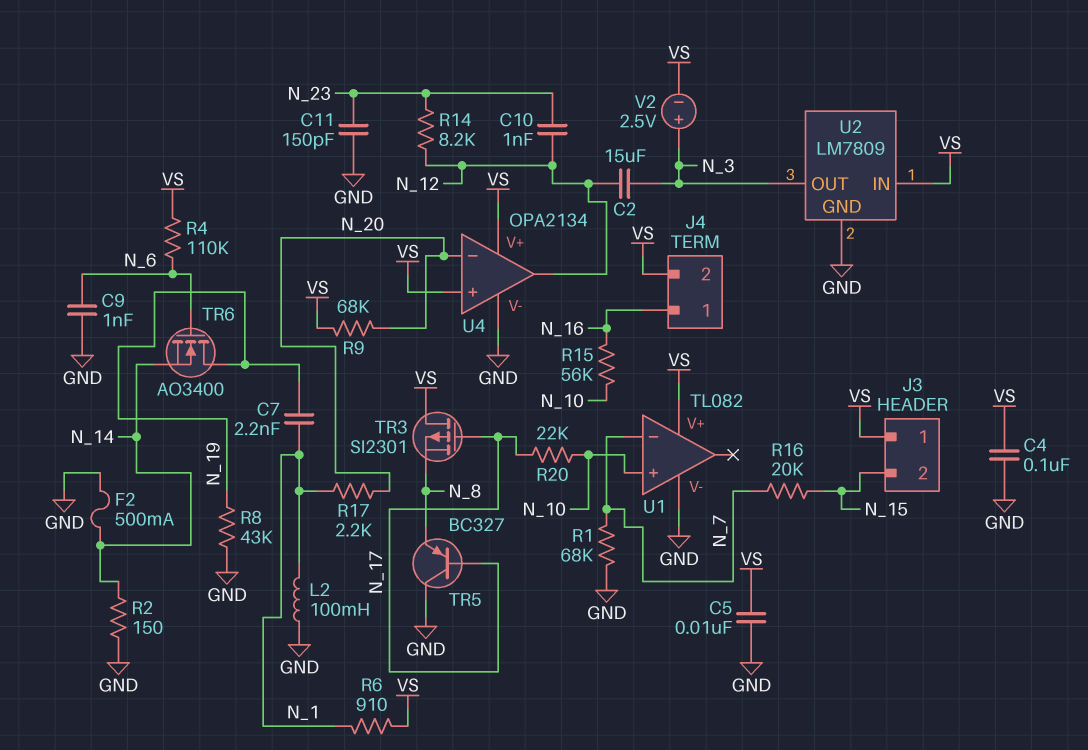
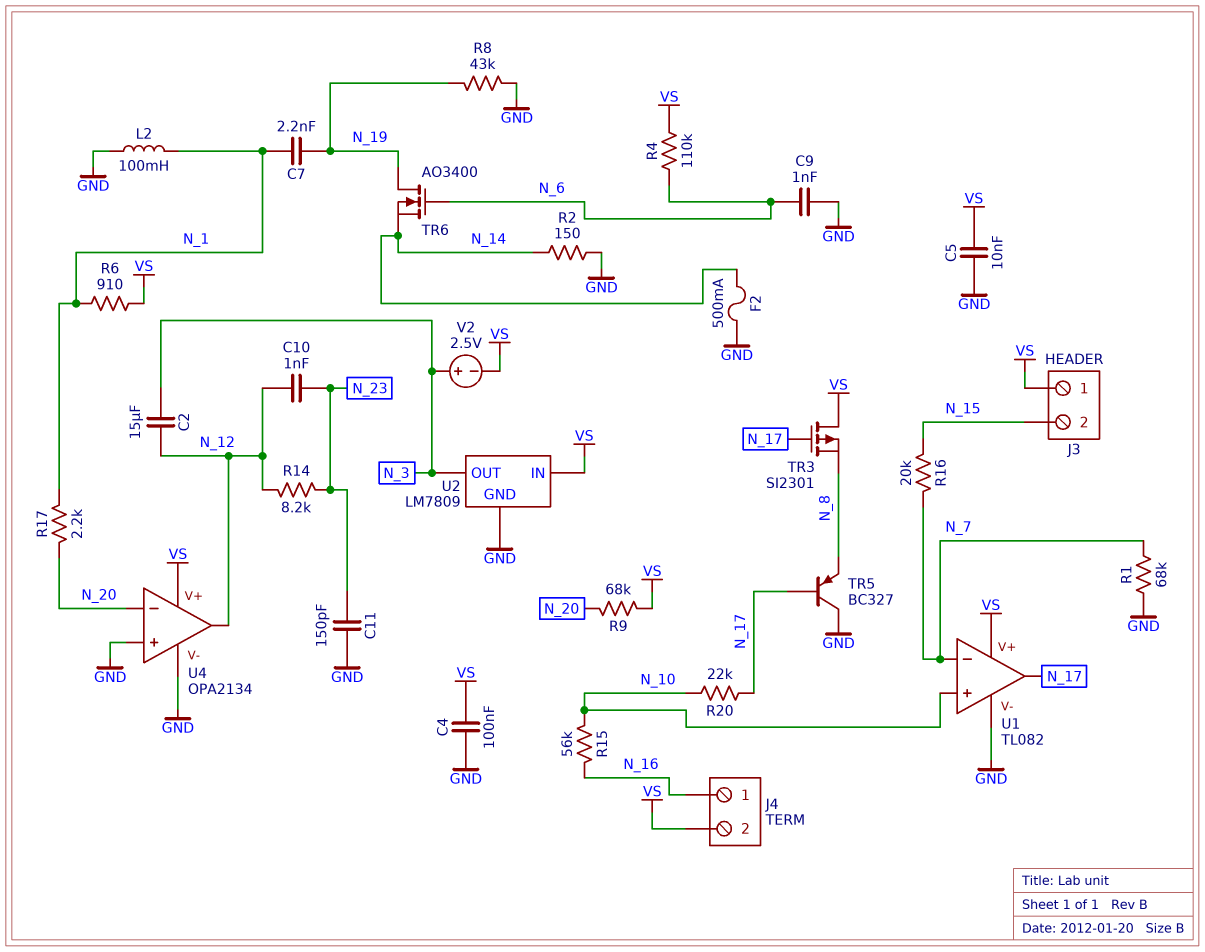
U1 pin out: none -> N_17
U4 pin in+: VS -> GND

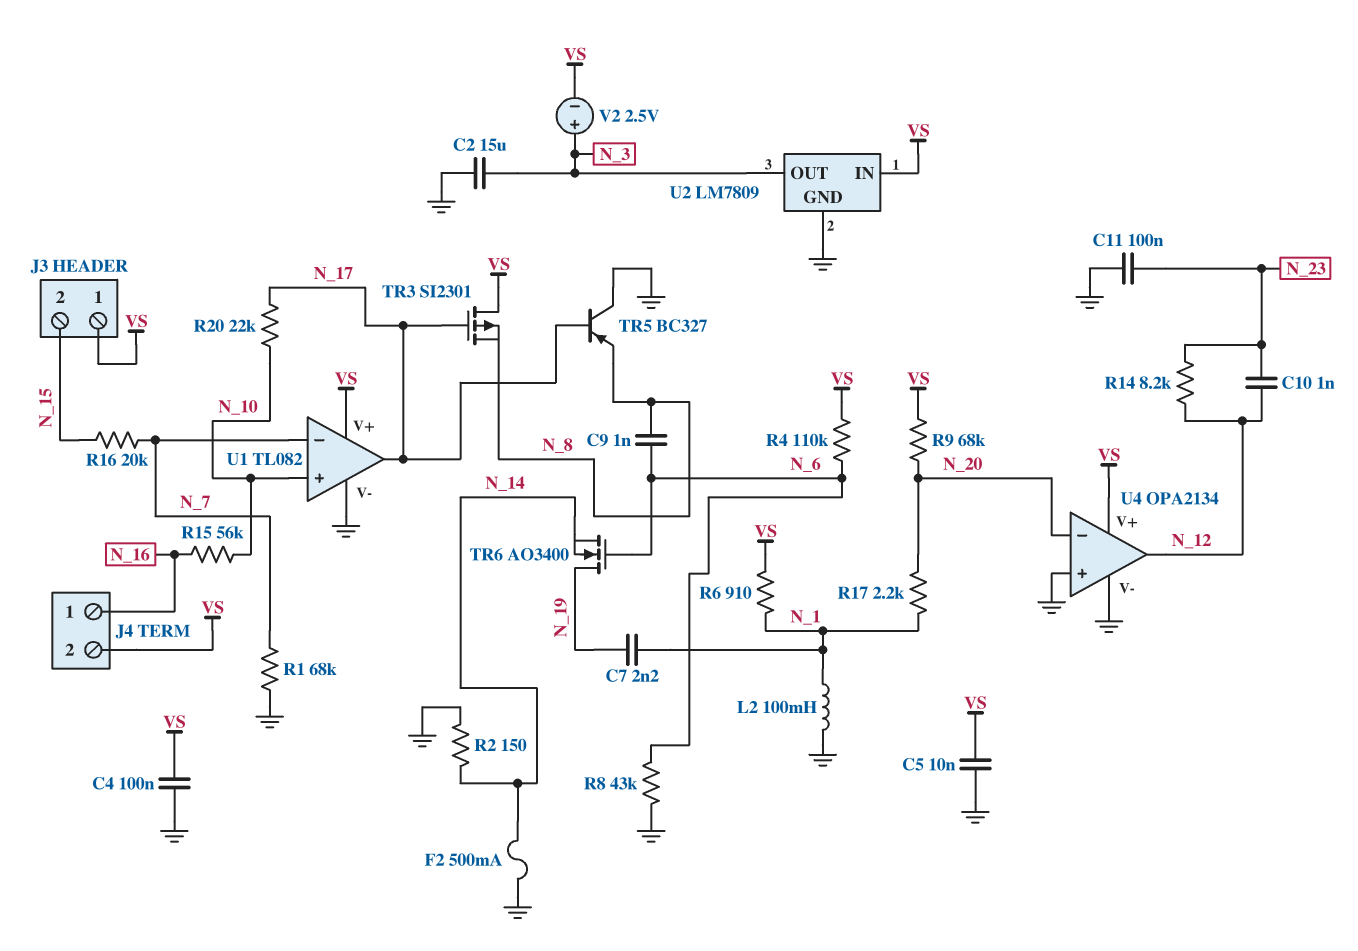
C2: 15uF (N_3, N_12) -> 15uF (GND, N_3)
C9: 1nF (GND, N_6) -> 1nF (N_6, N_8)
C11: 150pF (GND, N_23) -> 100nF (GND, N_23)
R8: 43k (GND, N_19) -> 43k (GND, N_6)

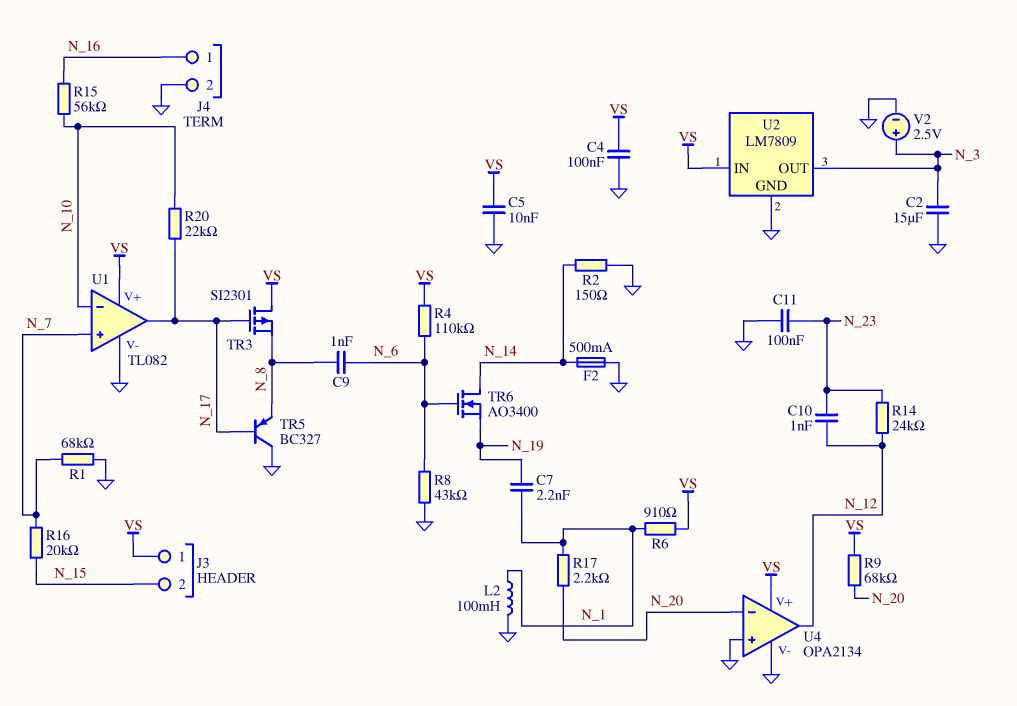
J4 pin 2: VS -> GND
R14: 8.2k (N_12, N_23) -> 24k (N_12, N_23)
TR6: NMOS AO3400 (G N_6, D N_19, S N_14) -> NMOS AO3400 (G N_6, D N_14, S N_19)
U1 pin in+: N_10 -> N_7
U1 pin in-: N_7 -> N_10
V2: 2.5V (plus N_3, minus VS) -> 2.5V (plus N_3, minus GND)

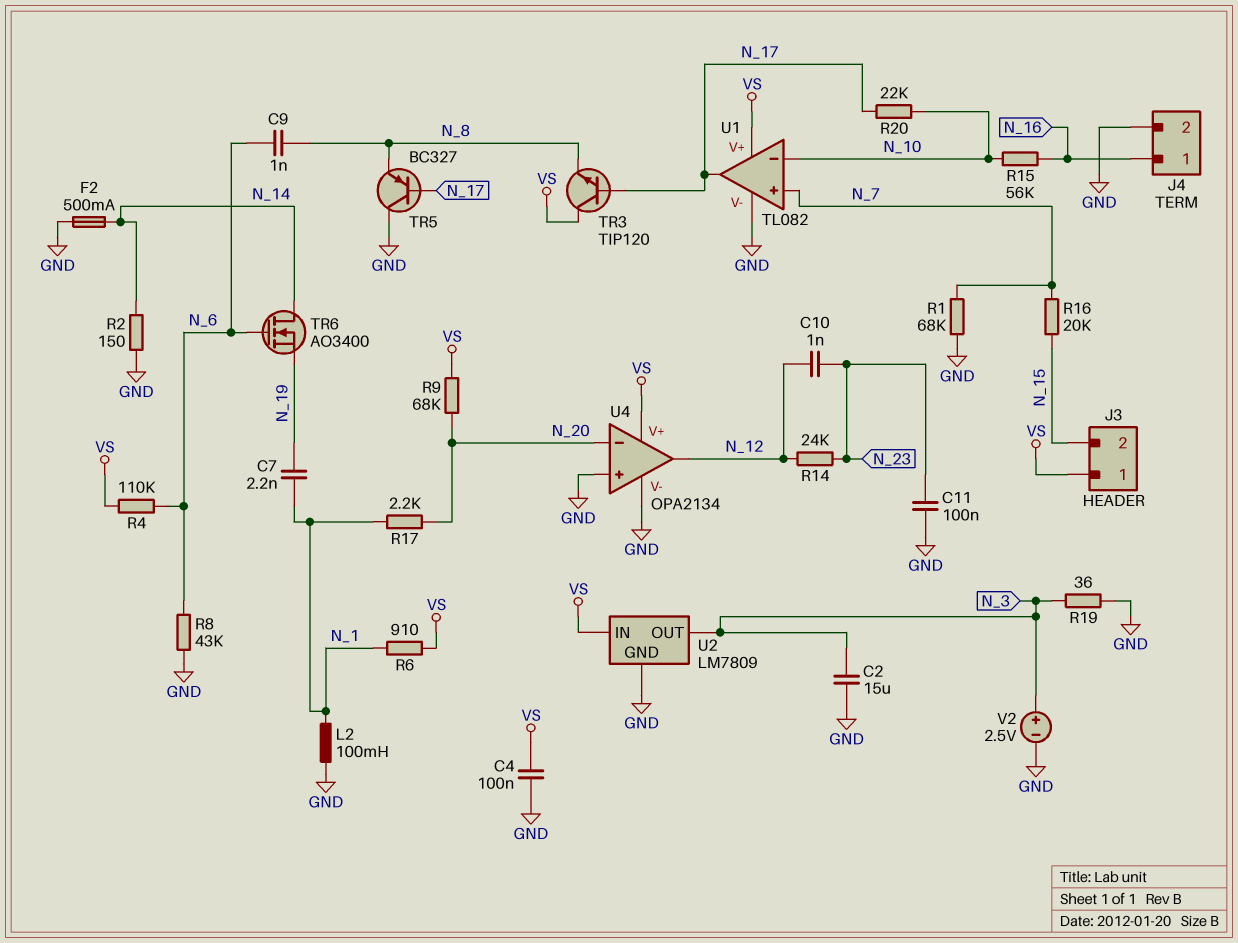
C5: 10nF (GND, VS) -> none
R19: none -> 36 (GND, N_3)
TR3: PMOS SI2301 (G N_17, D VS, S N_8) -> NPN TIP120 (B N_17, C VS, E N_8)

